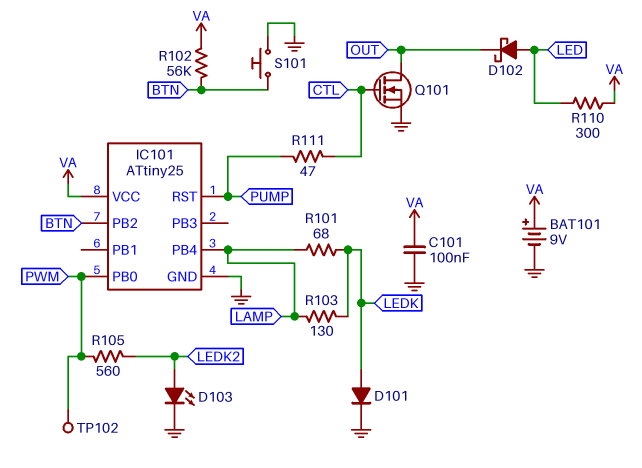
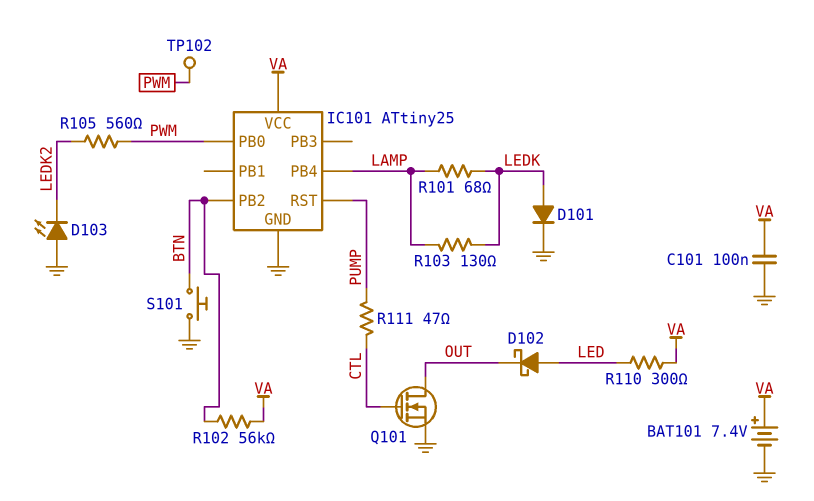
BAT101: 9V (plus VA, minus GND) -> 7.4V (plus VA, minus GND)
D103: LED (A LEDK2, K GND) -> LED (A GND, K LEDK2)

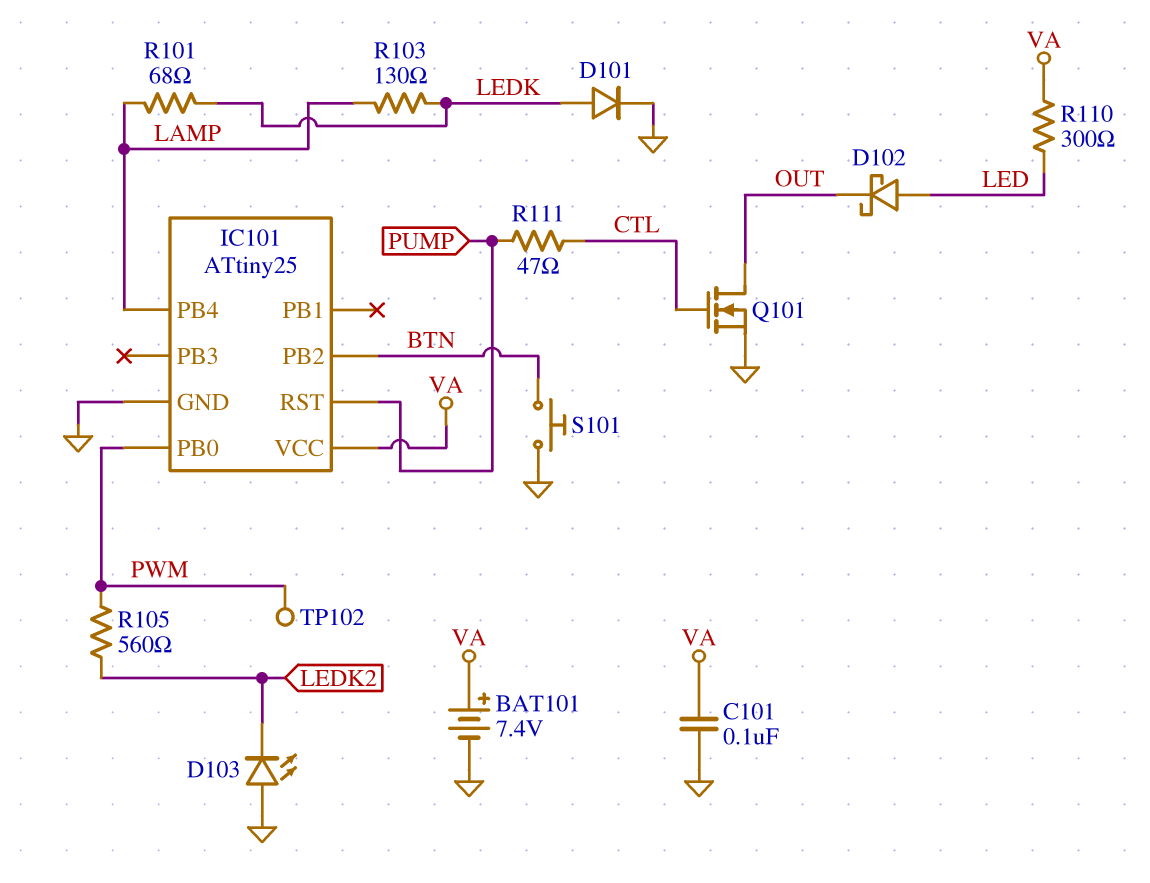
R102: 56k (BTN, VA) -> none

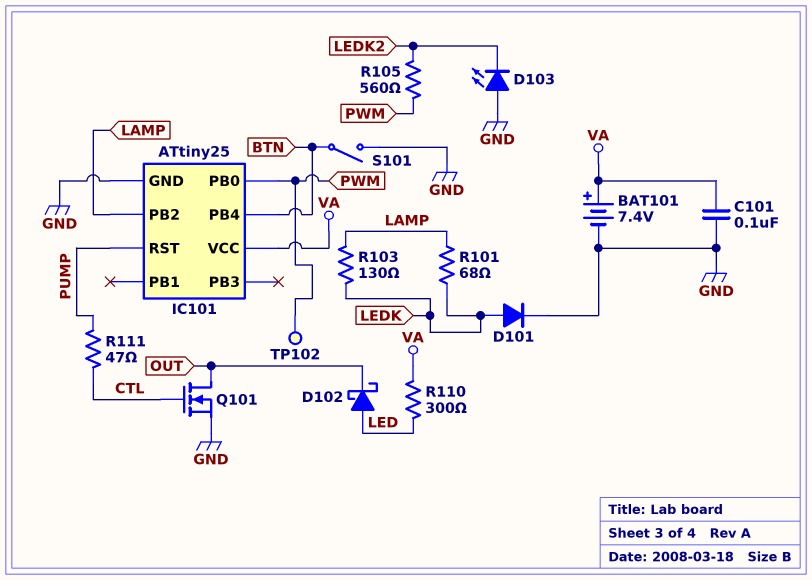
IC101 pin PB2: BTN -> LAMP
IC101 pin PB4: LAMP -> BTN
S101: button (BTN, GND) -> switch (BTN, GND)

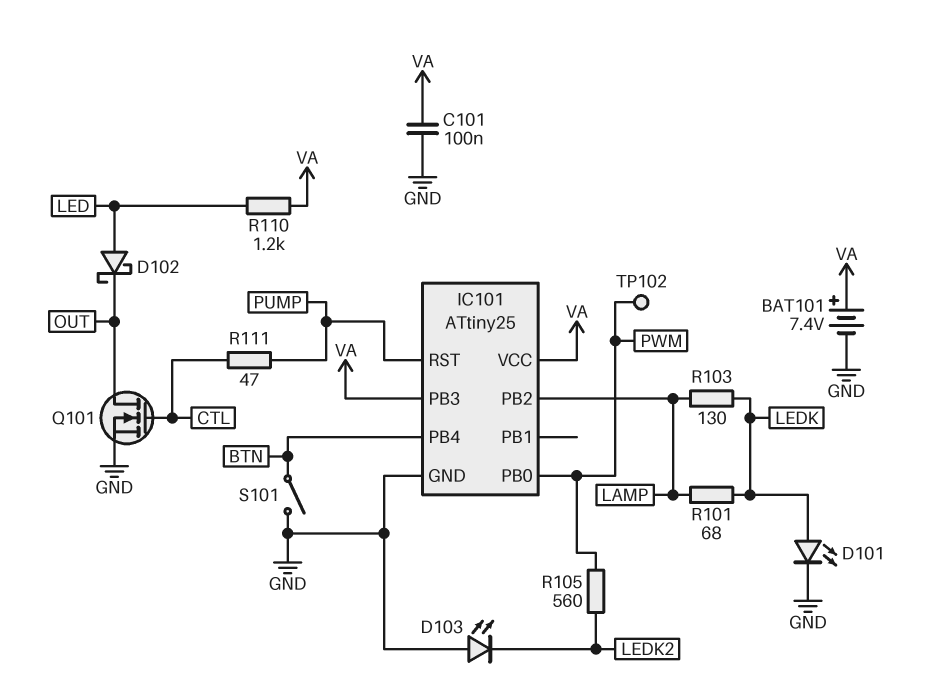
D101: diode (A LEDK, K GND) -> LED (A LEDK, K GND)
IC101 pin PB3: none -> VA
R110: 300 (LED, VA) -> 1.2k (LED, VA)

